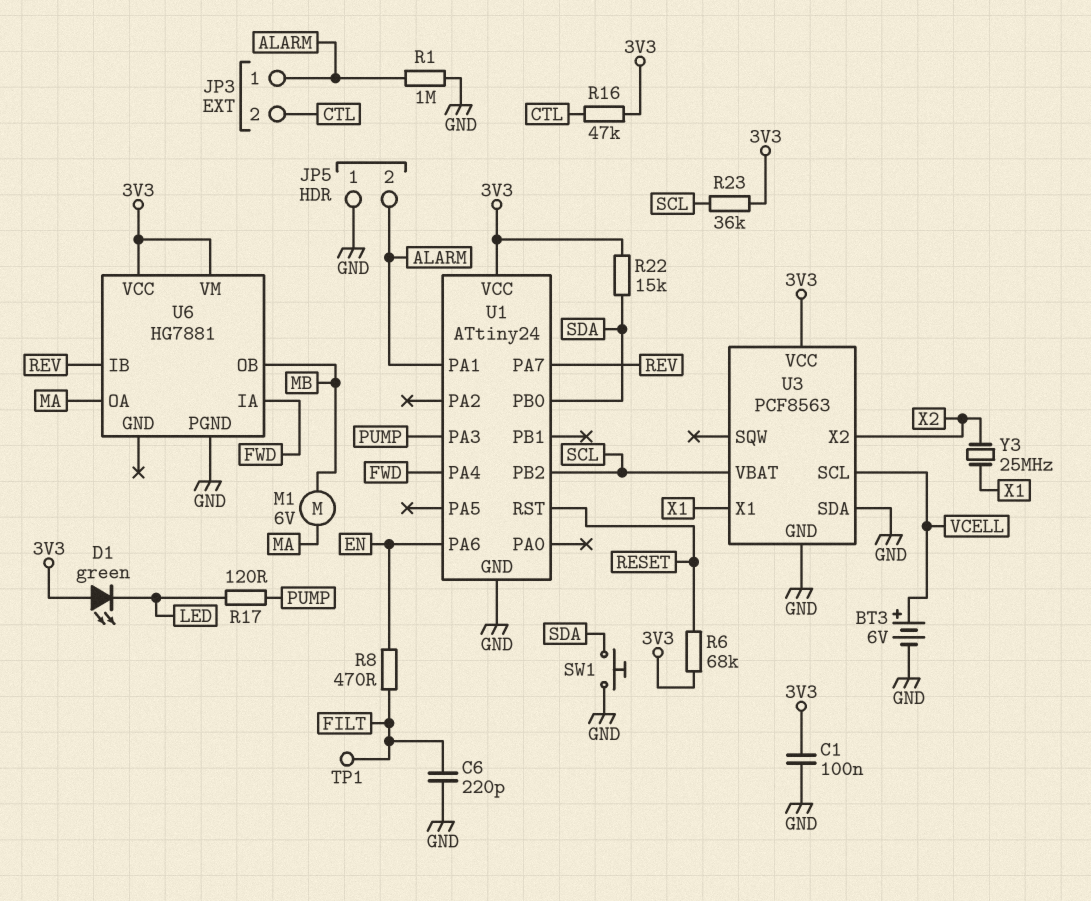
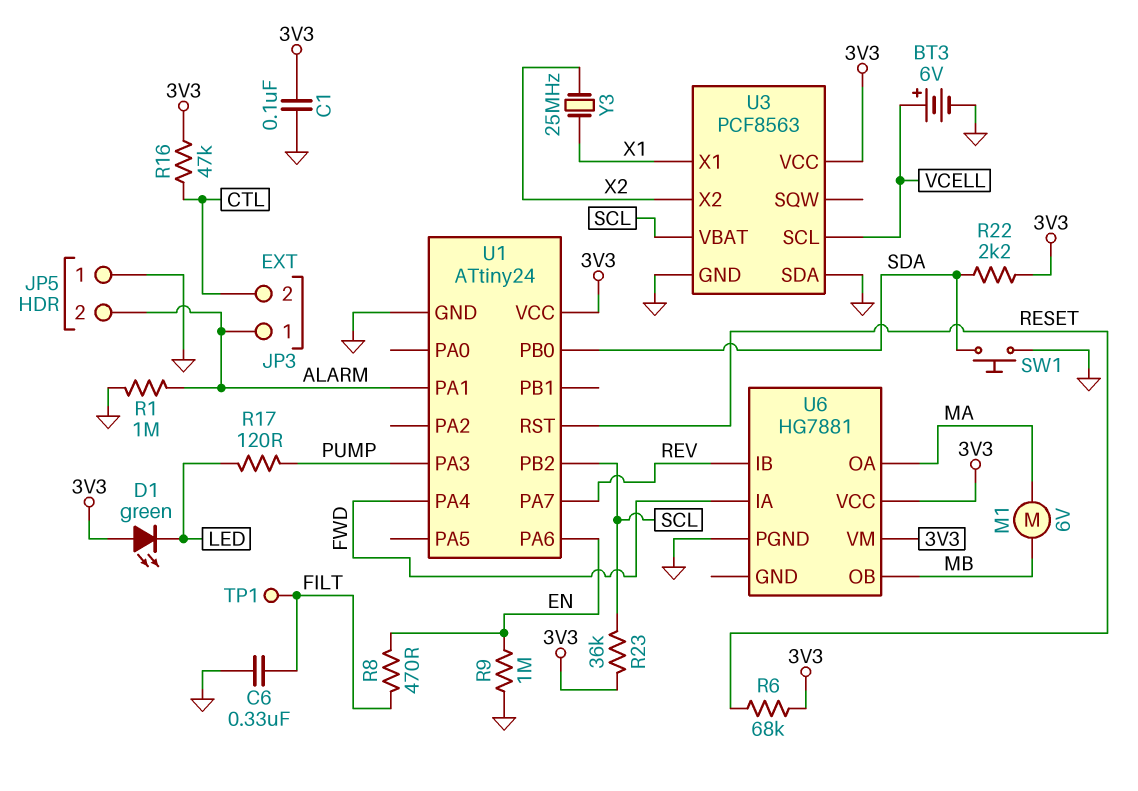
C6: 220pF (FILT, GND) -> 330nF (FILT, GND)
R9: none -> 1M (EN, GND)
R22: 15k (3V3, SDA) -> 2.2k (3V3, SDA)

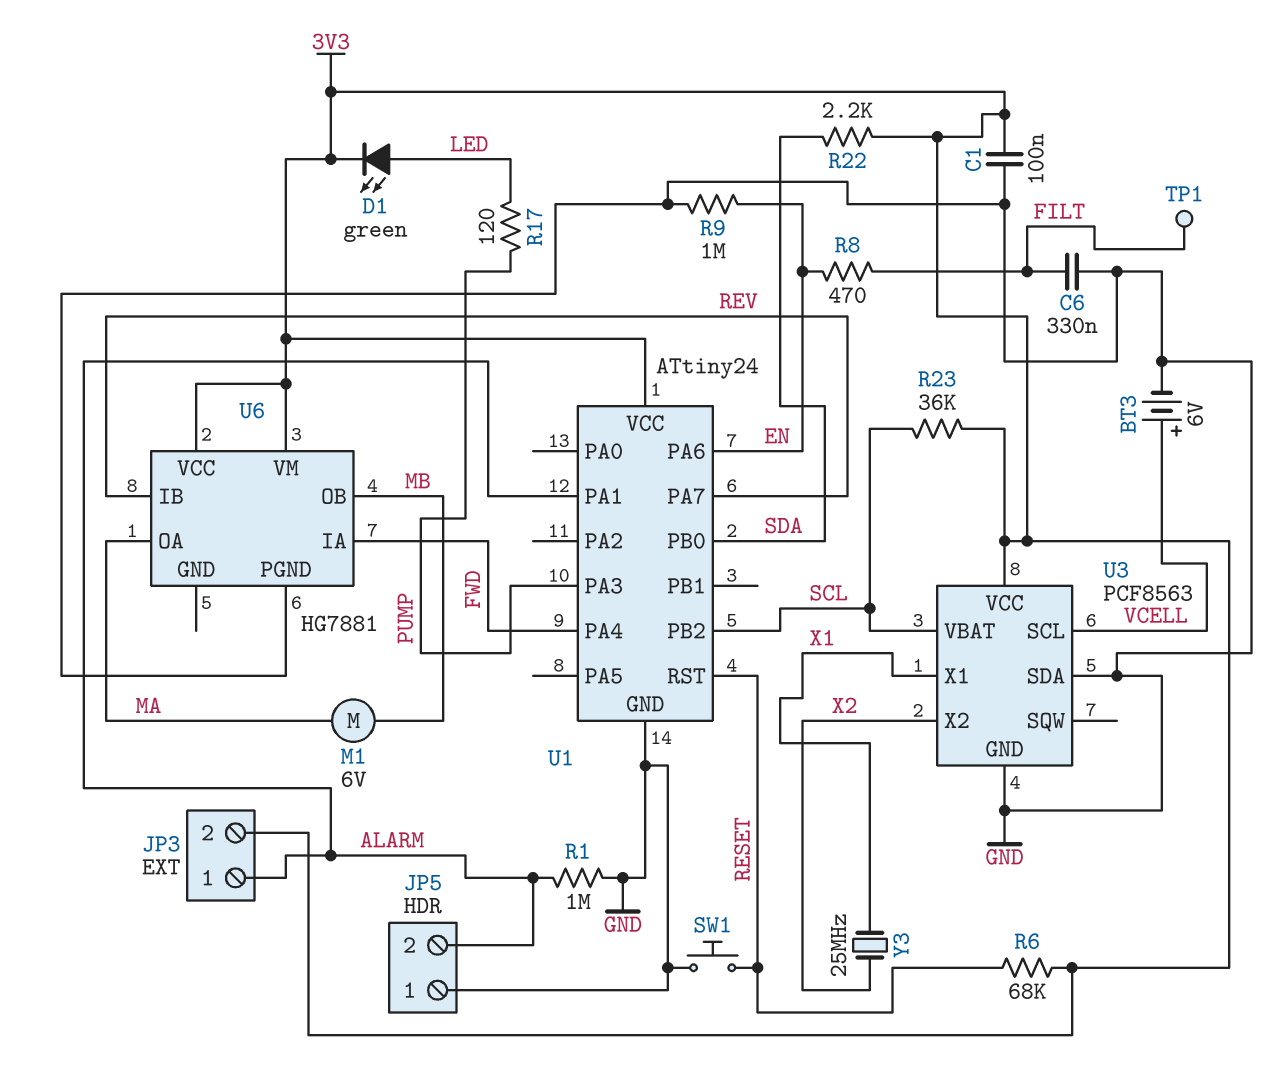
D1: LED green (A 3V3, K LED) -> LED green (A LED, K 3V3)
JP3 pin 2: CTL -> 3V3
R16: 47k (3V3, CTL) -> none
SW1: button (GND, SDA) -> button (GND, RESET)

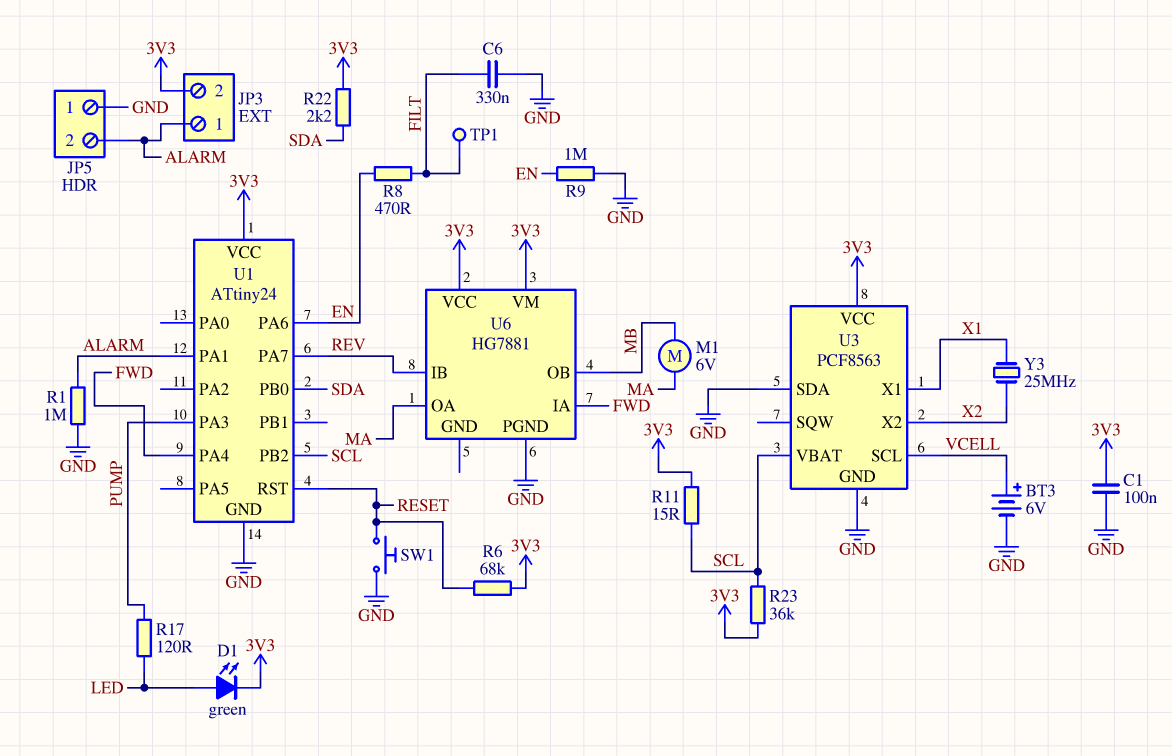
R11: none -> 15 (3V3, SCL)

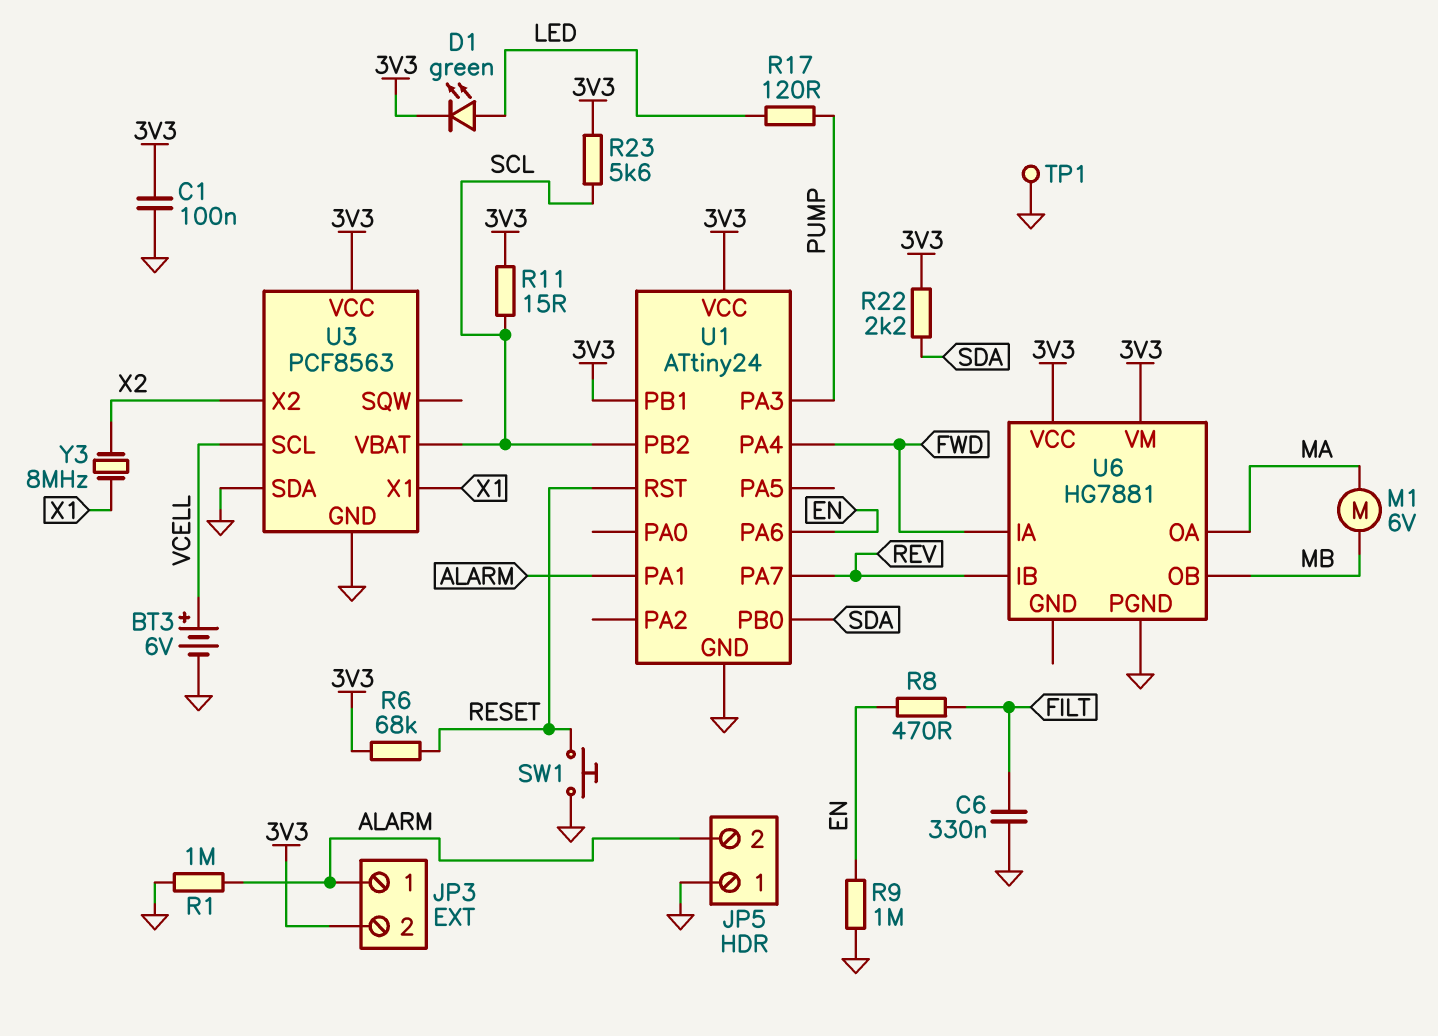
R23: 36k (3V3, SCL) -> 5.6k (3V3, SCL)
TP1: test point (FILT) -> test point (GND)
U1 pin PB1: none -> 3V3
Y3: 25MHz (X1, X2) -> 8MHz (X1, X2)

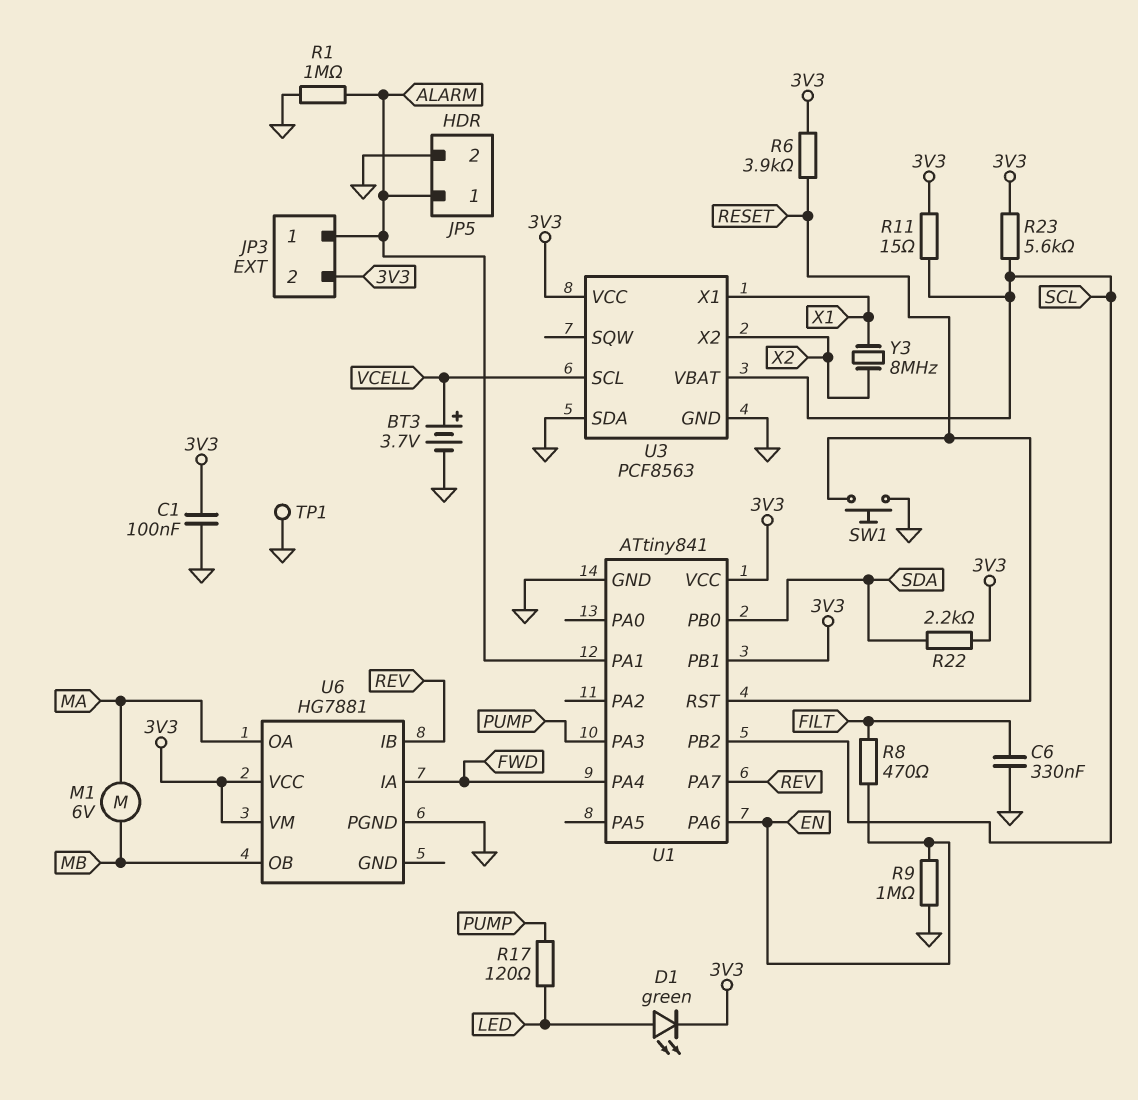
BT3: 6V (plus VCELL, minus GND) -> 3.7V (plus VCELL, minus GND)
JP5 pin 1: GND -> ALARM
JP5 pin 2: ALARM -> GND
R6: 68k (3V3, RESET) -> 3.9k (3V3, RESET)
U1: ATtiny24 -> ATtiny841

